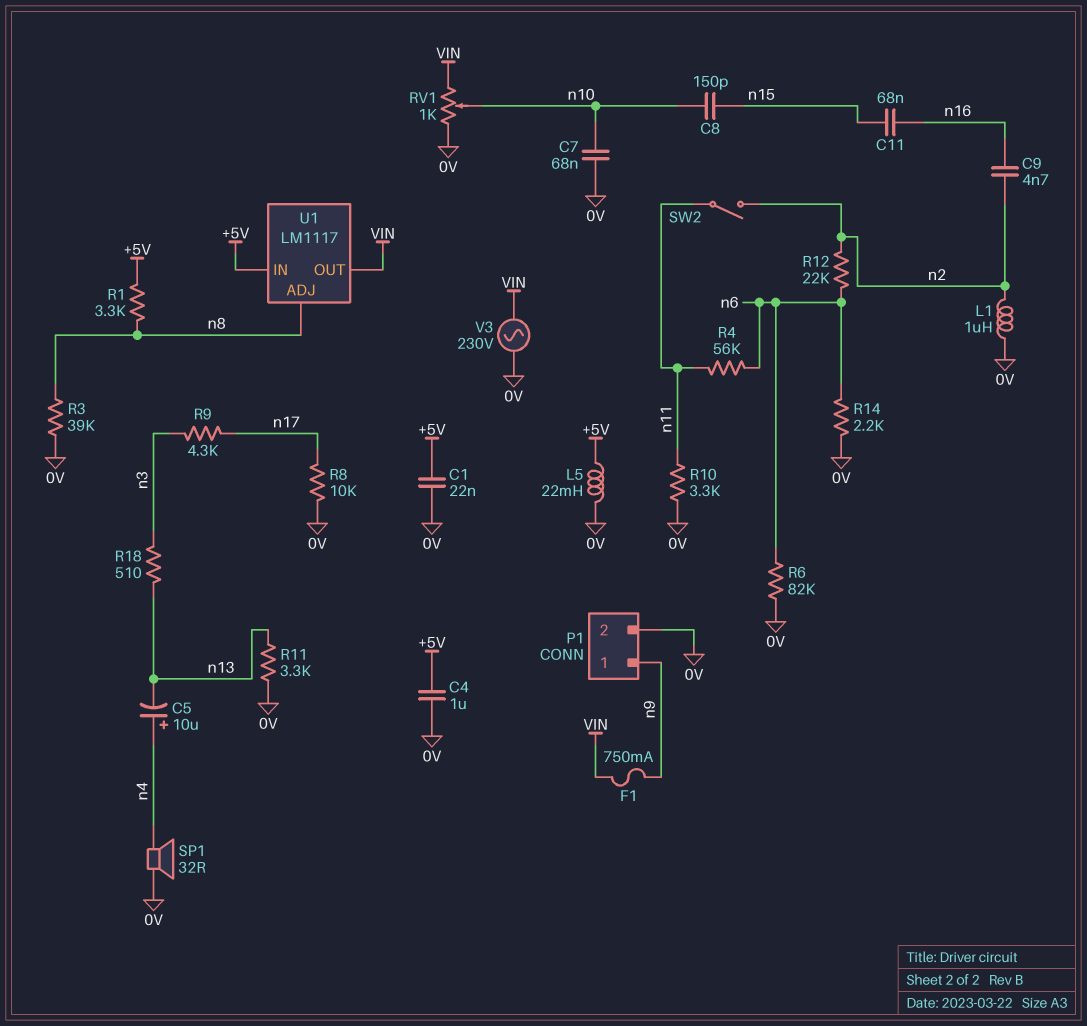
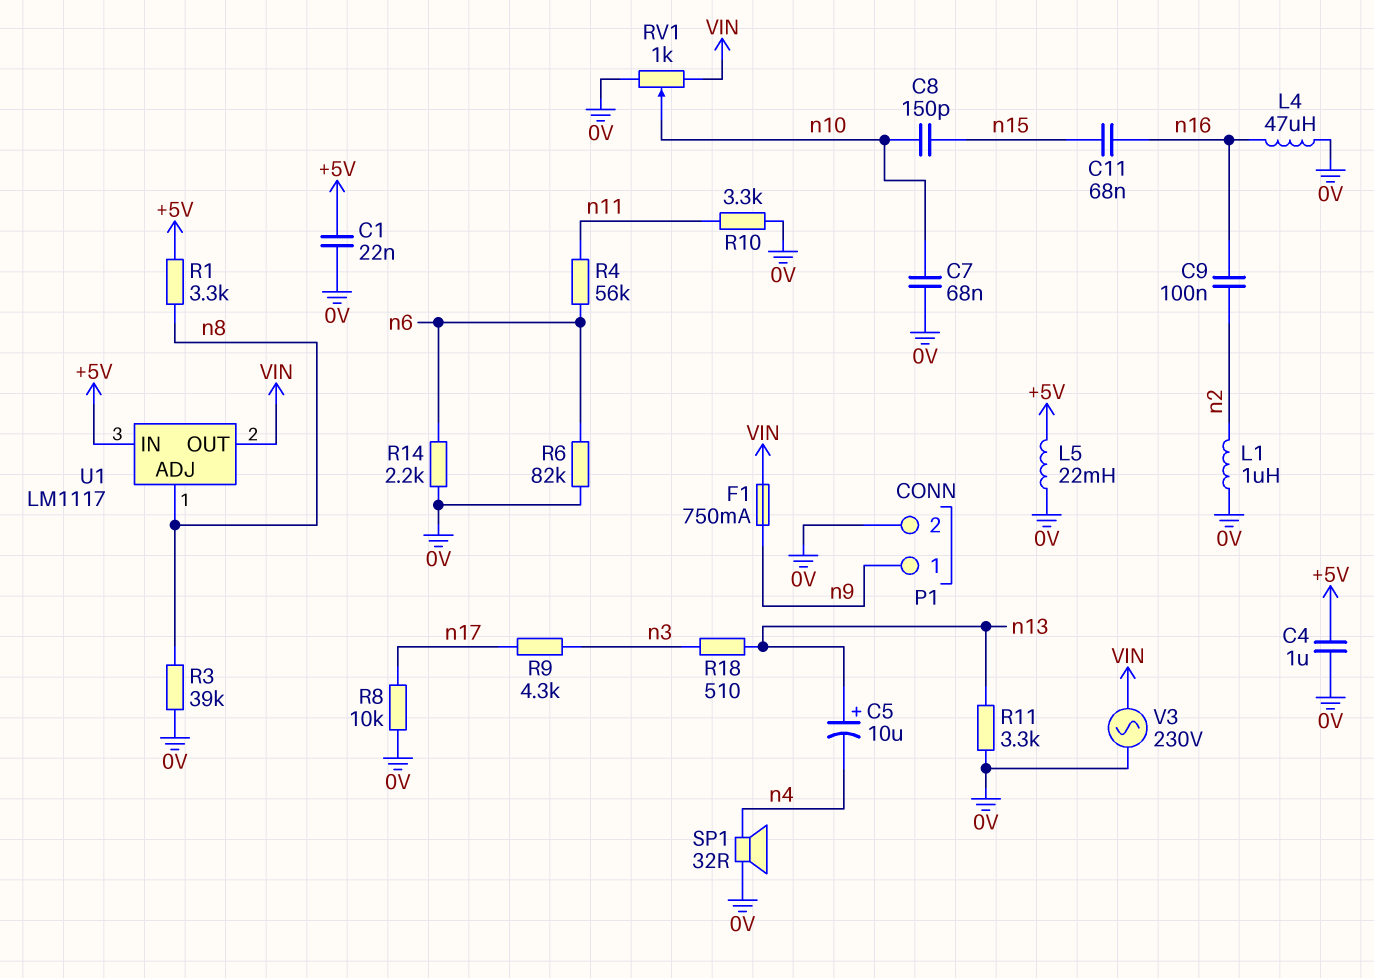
C5: 10uF (plus n4, minus n13) -> 10uF (plus n13, minus n4)
C9: 4.7nF (n2, n16) -> 100nF (n2, n16)
L4: none -> 47uH (0V, n16)
R12: 22k (n2, n6) -> none
SW2: switch (n2, n11) -> none

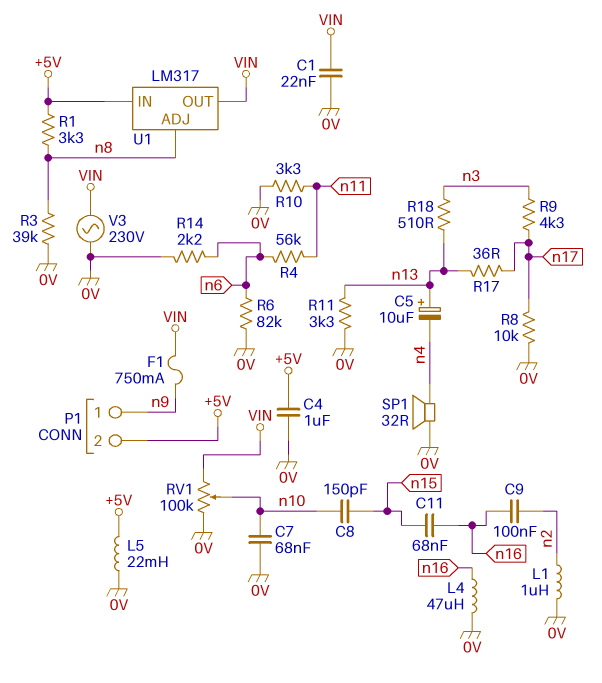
C1: 22nF (+5V, 0V) -> 22nF (0V, VIN)
P1 pin 2: 0V -> +5V
R17: none -> 36 (n13, n17)
RV1: 1k (0V, VIN, wiper n10) -> 100k (0V, VIN, wiper n10)
U1: LM1117 -> LM317

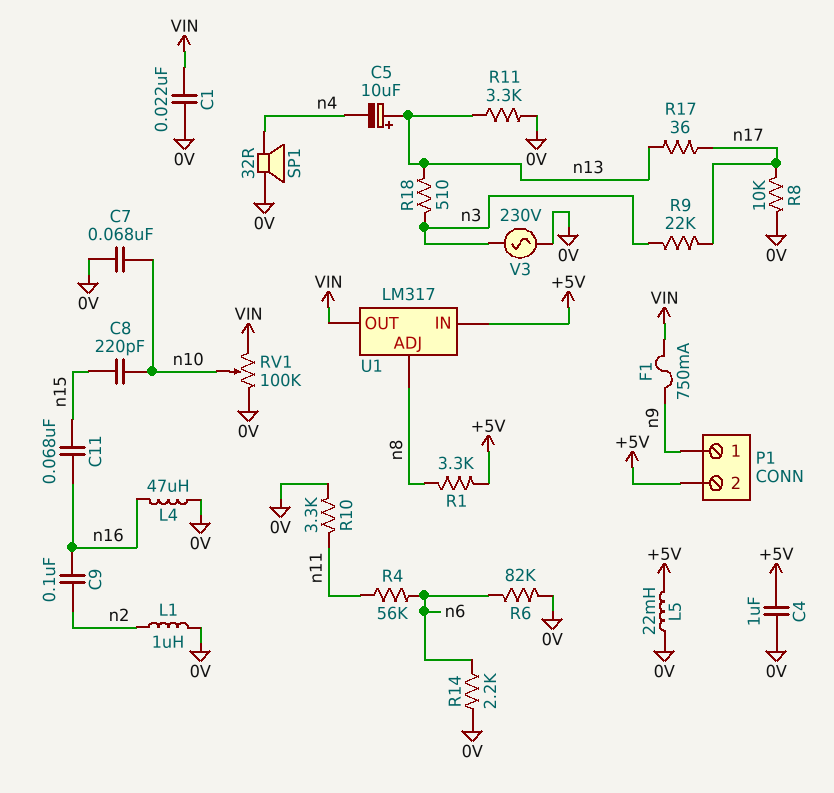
C8: 150pF (n10, n15) -> 220pF (n10, n15)
R3: 39k (0V, n8) -> none
R9: 4.3k (n3, n17) -> 22k (n3, n17)
V3: AC 230V (0V, VIN) -> AC 230V (0V, n3)

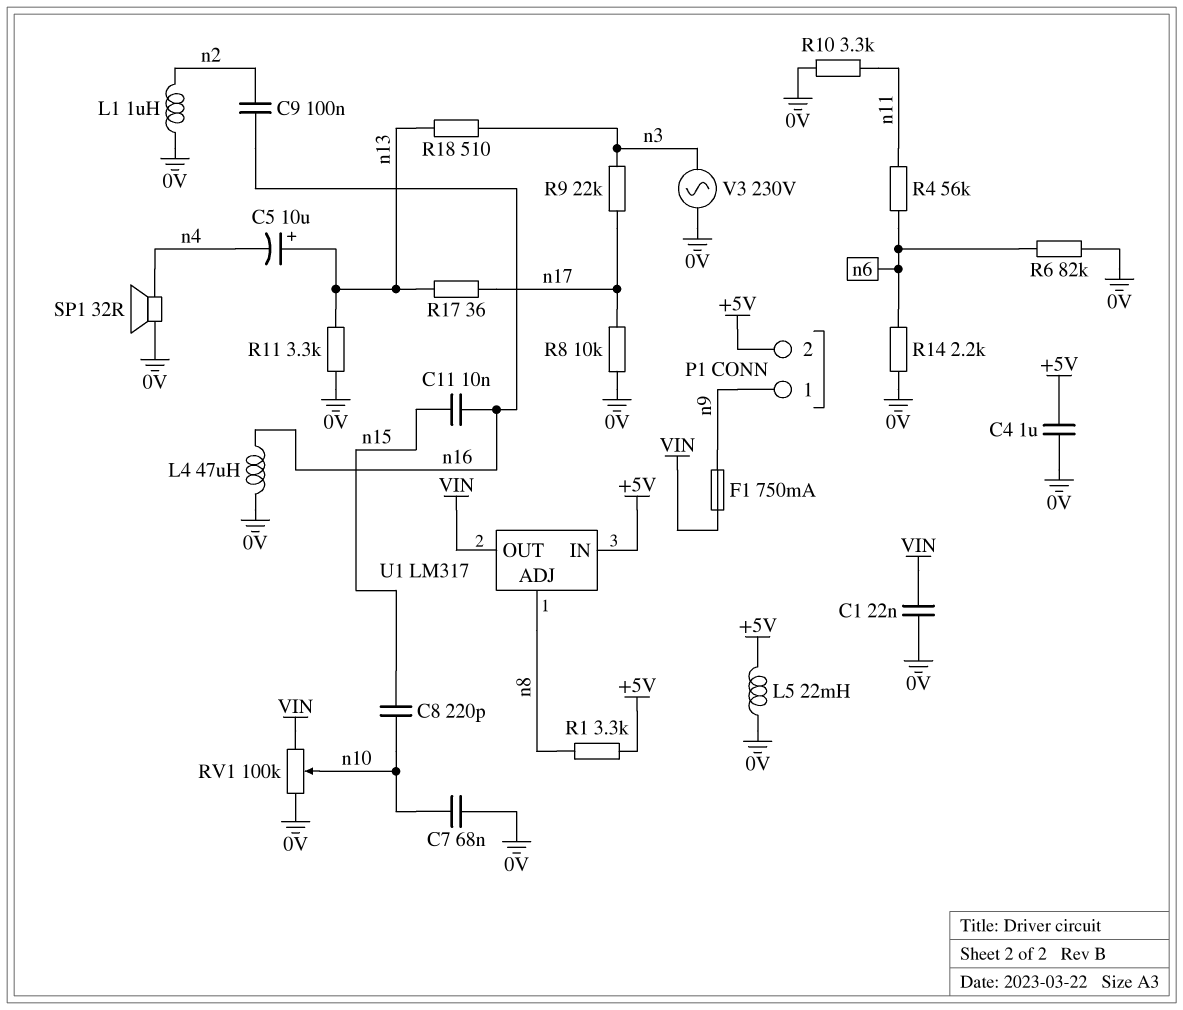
C11: 68nF (n15, n16) -> 10nF (n15, n16)

